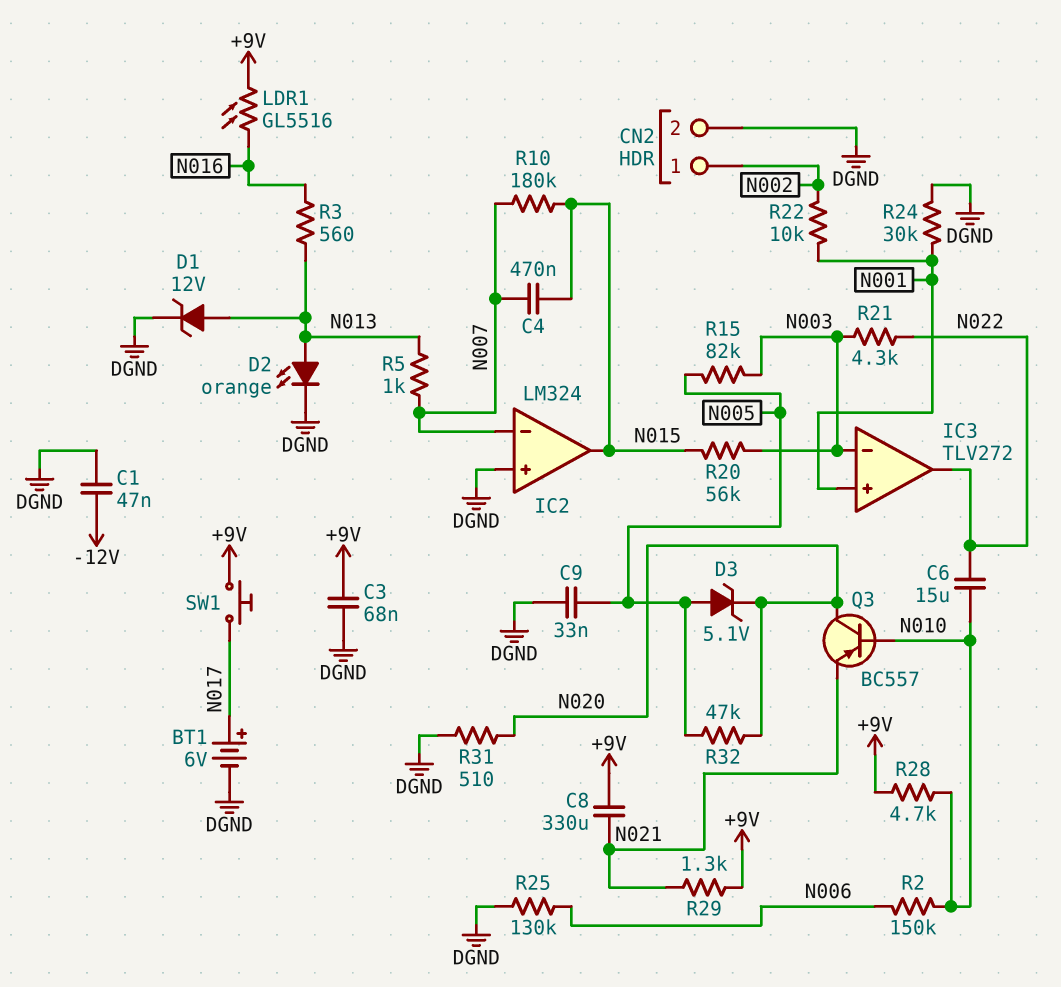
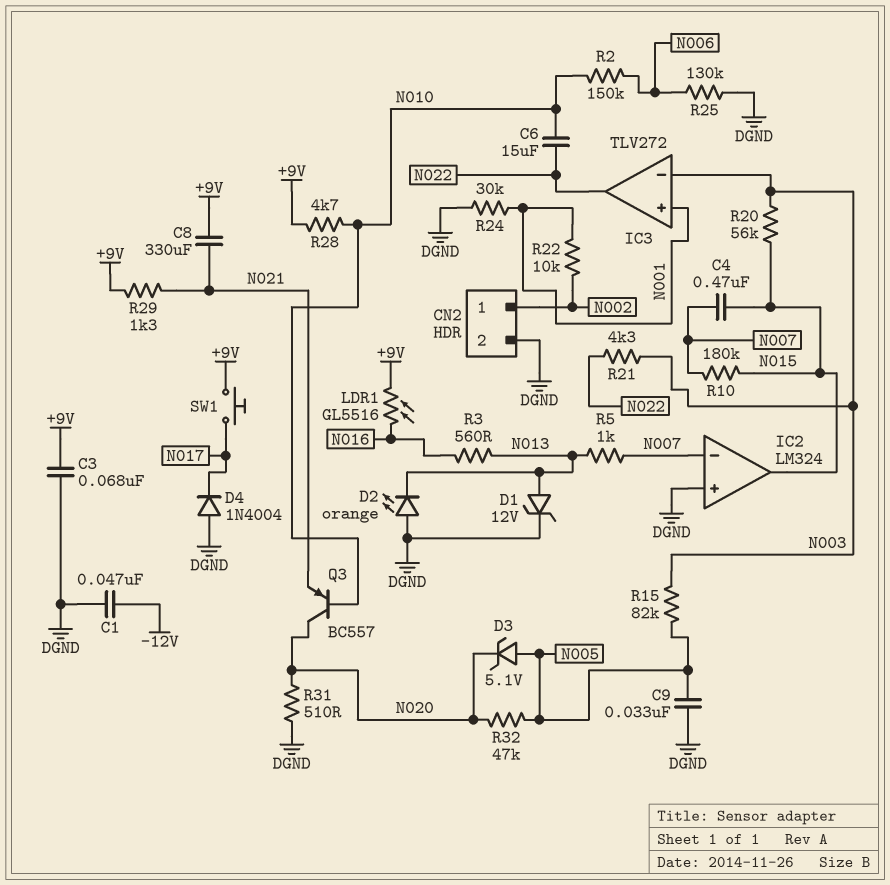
BT1: 6V (plus N017, minus DGND) -> none
D2: LED orange (A N013, K DGND) -> LED orange (A DGND, K N013)
D4: none -> diode 1N4004 (A DGND, K N017)

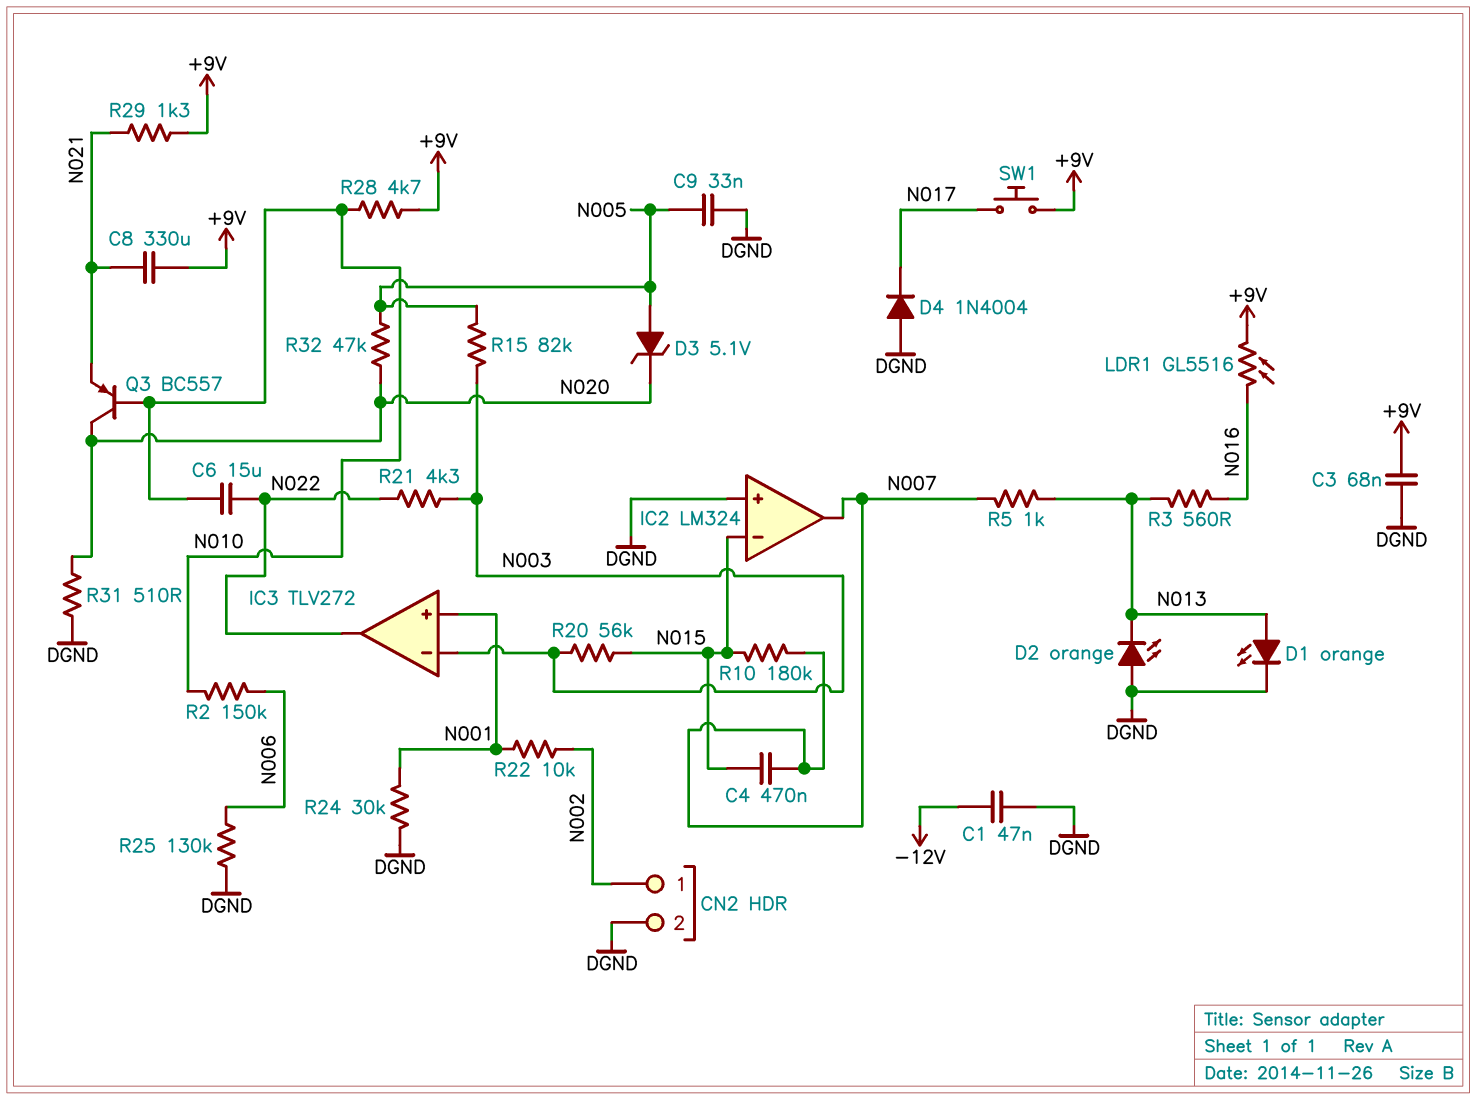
D1: zener 12V (A N013, K DGND) -> LED orange (A N013, K DGND)
IC2 pin in-: N007 -> N015
IC2 pin out: N015 -> N007

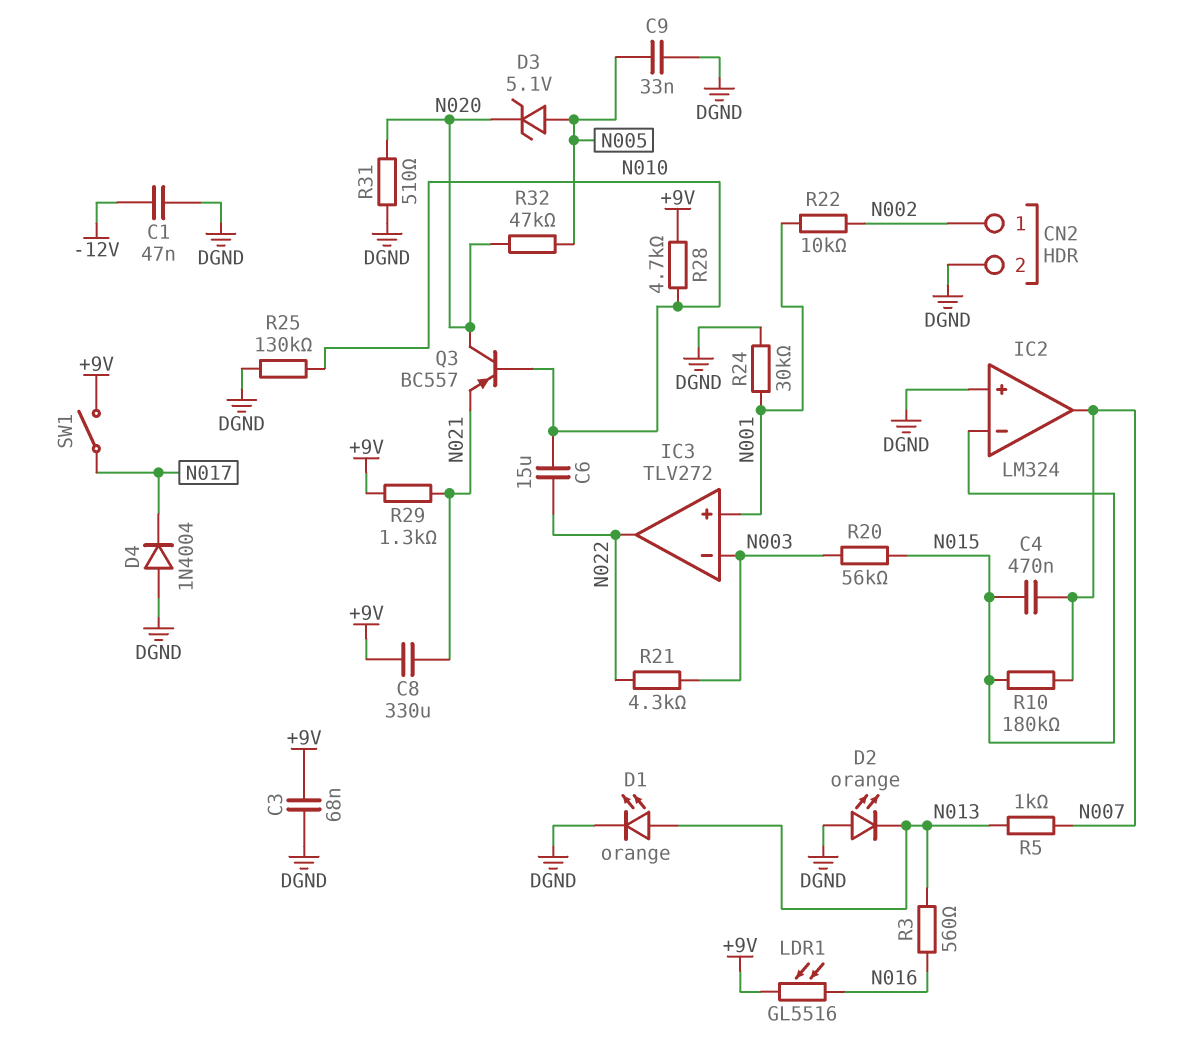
R2: 150k (N006, N010) -> none
R15: 82k (N003, N005) -> none
R25: 130k (DGND, N006) -> 130k (DGND, N010)
SW1: button (+9V, N017) -> switch (+9V, N017)

